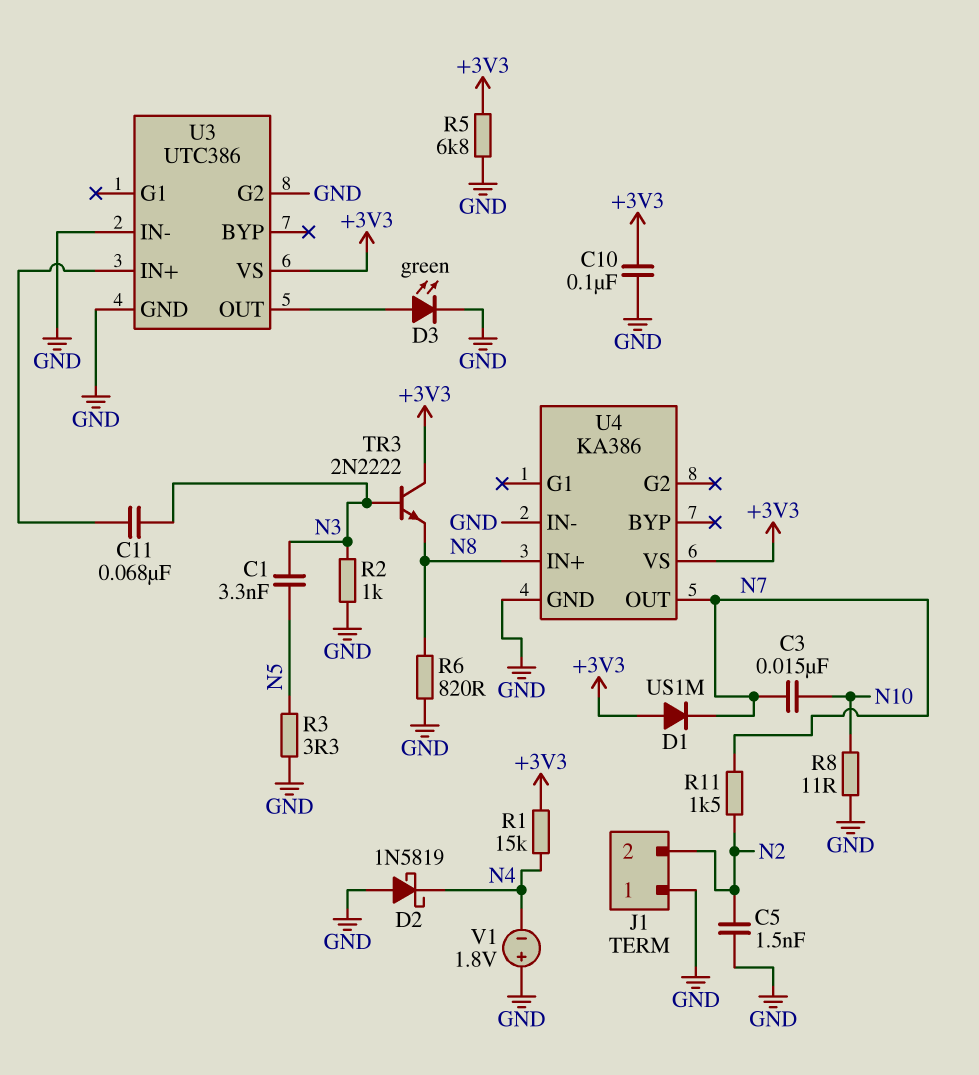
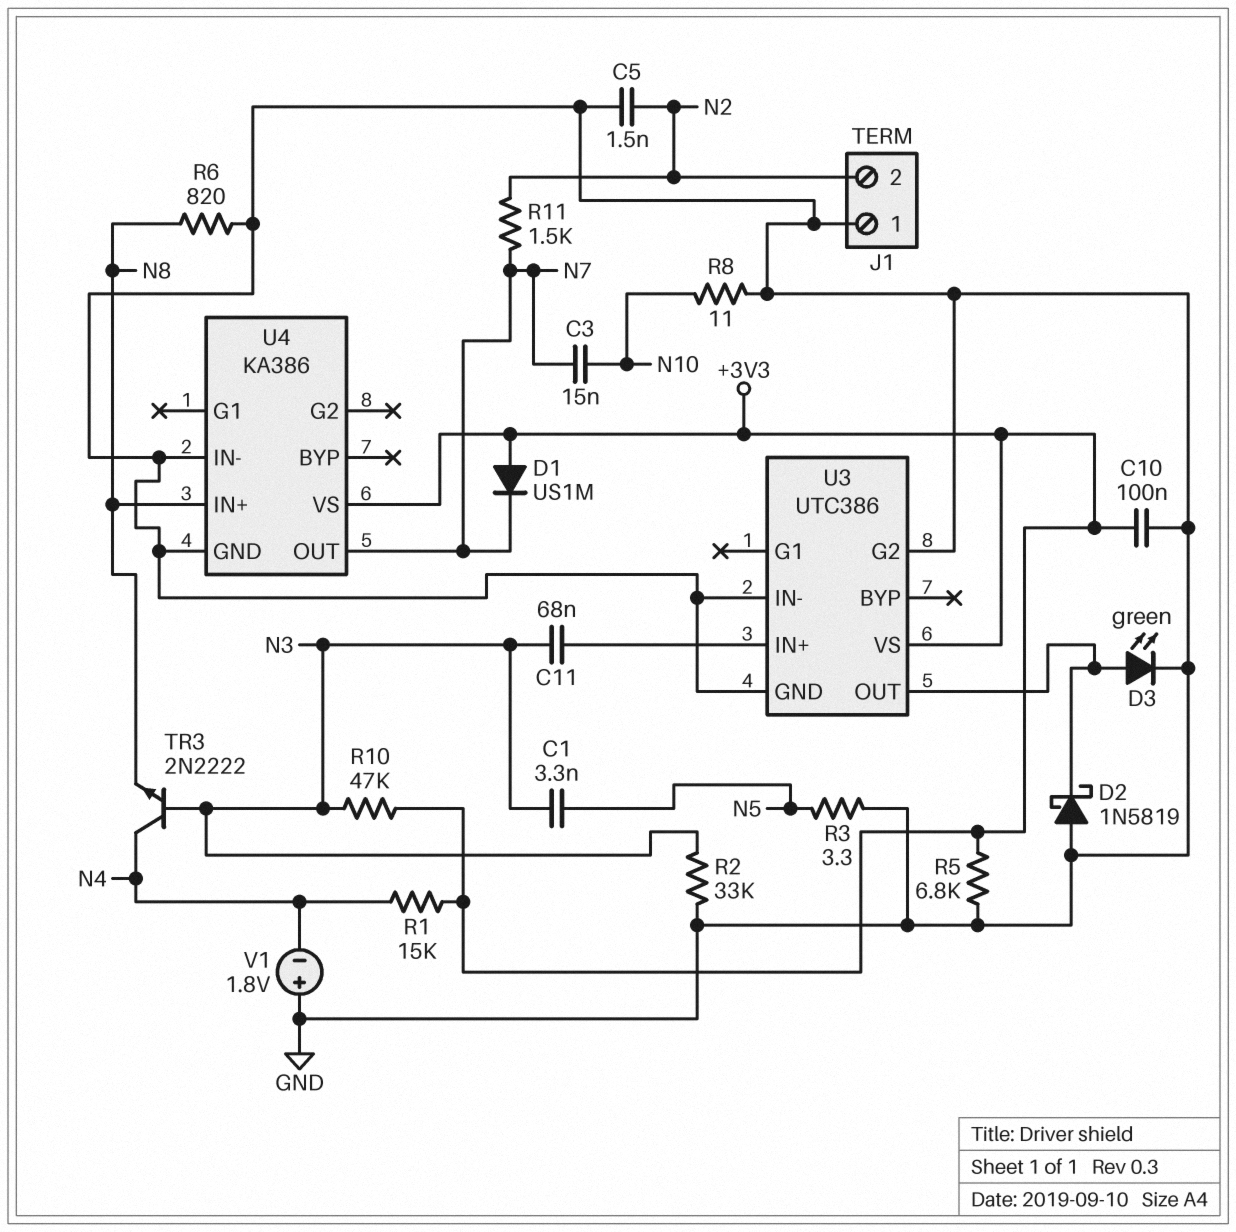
D2: schottky 1N5819 (A GND, K N4) -> schottky 1N5819 (A GND, K U3/OUT)
R2: 1k (GND, N3) -> 33k (GND, N3)
R10: none -> 47k (+3V3, N3)
TR3: NPN 2N2222 (B N3, C +3V3, E N8) -> NPN 2N2222 (B N3, C N4, E N8)

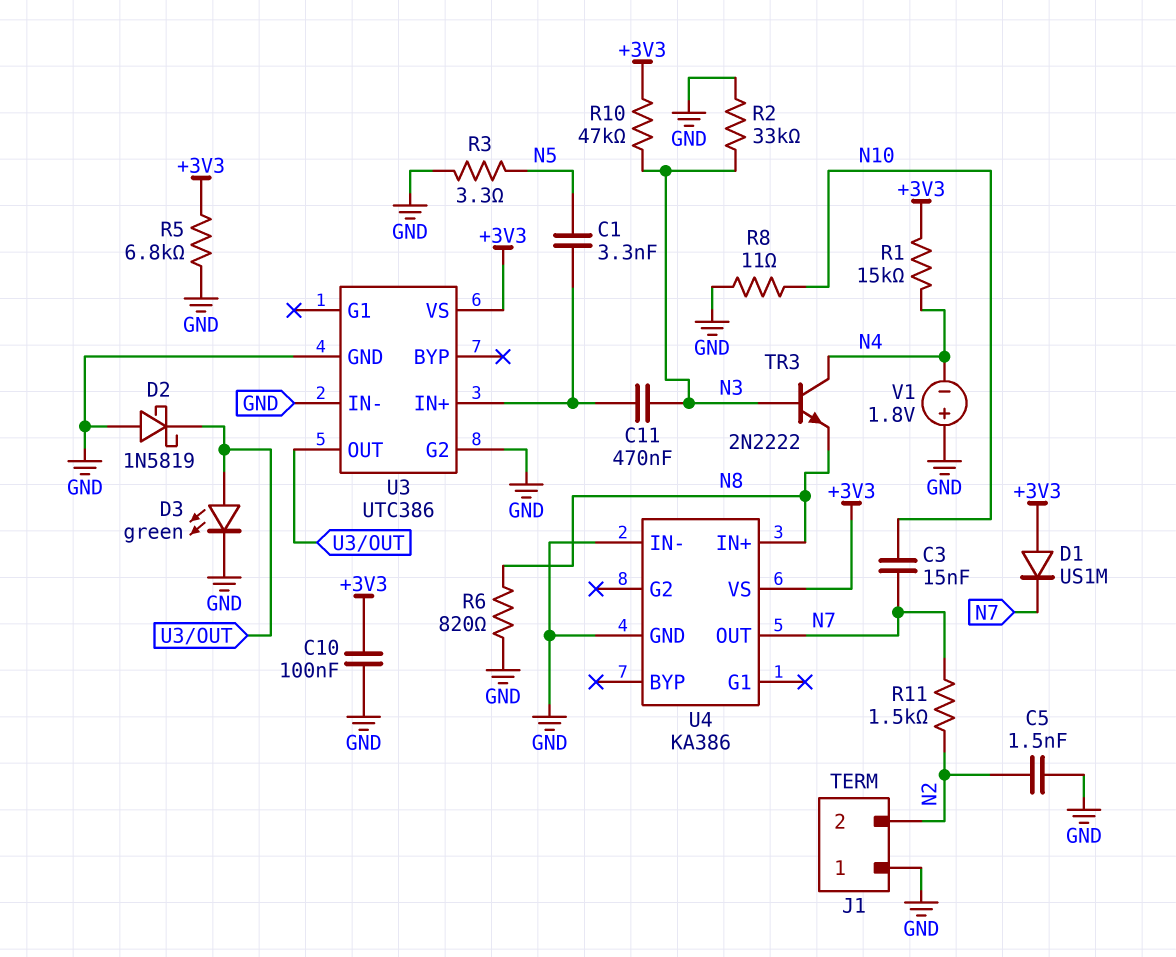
C1: 3.3nF (N3, N5) -> 3.3nF (N5, U3/IN+)
C11: 68nF (N3, U3/IN+) -> 470nF (N3, U3/IN+)

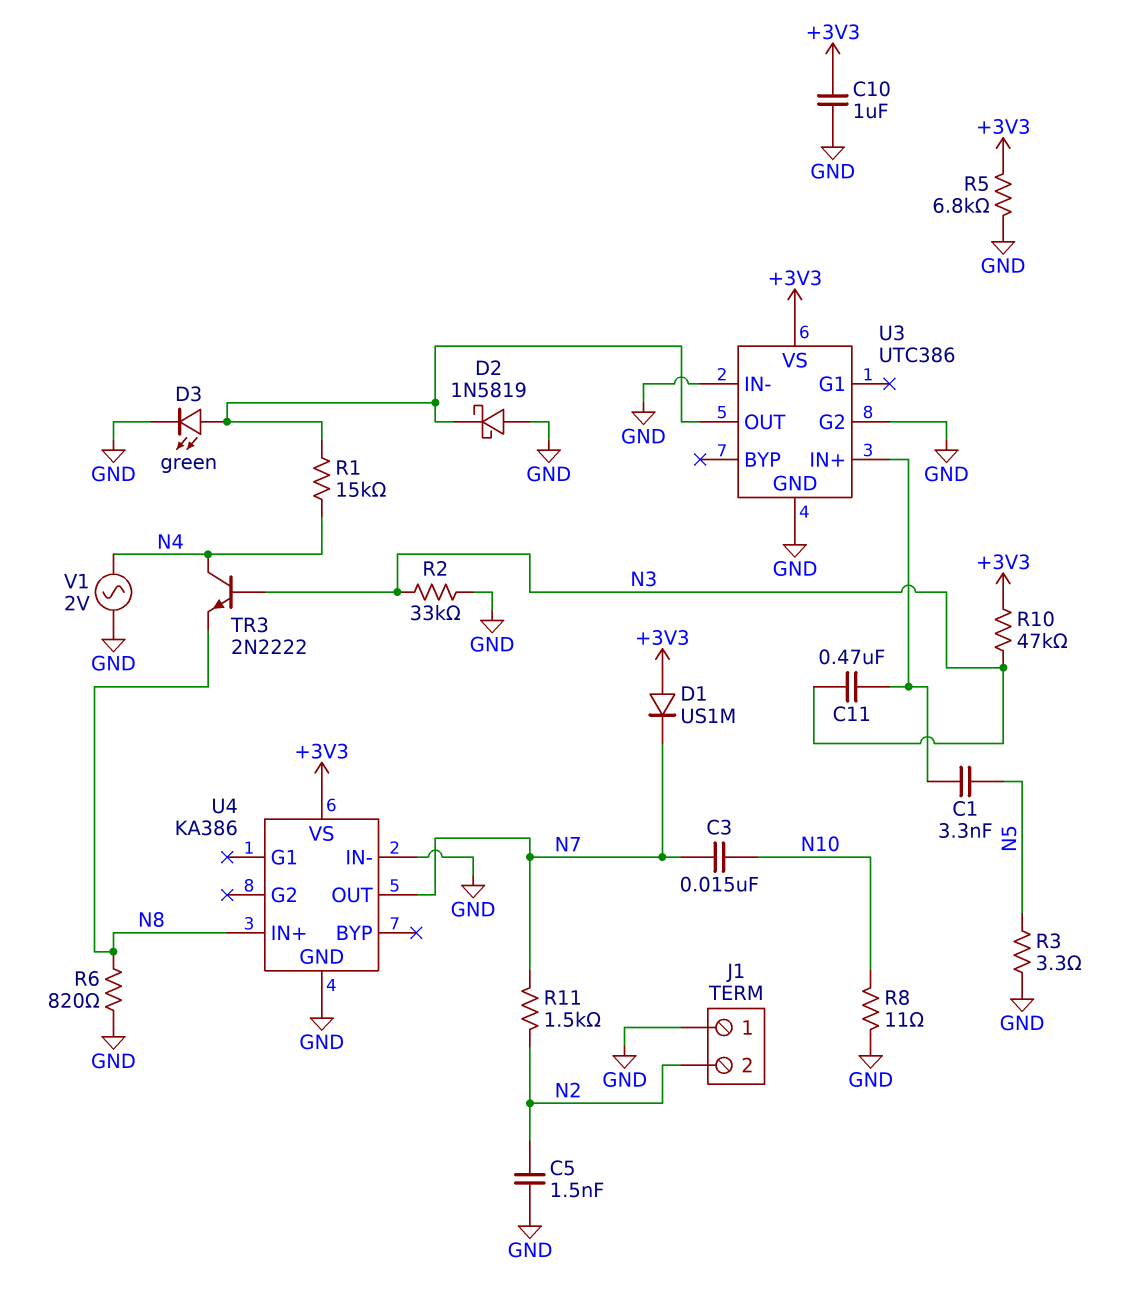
C10: 100nF (+3V3, GND) -> 1uF (+3V3, GND)
R1: 15k (+3V3, N4) -> 15k (N4, U3/OUT)
V1: 1.8V (plus GND, minus N4) -> AC 2V (GND, N4)

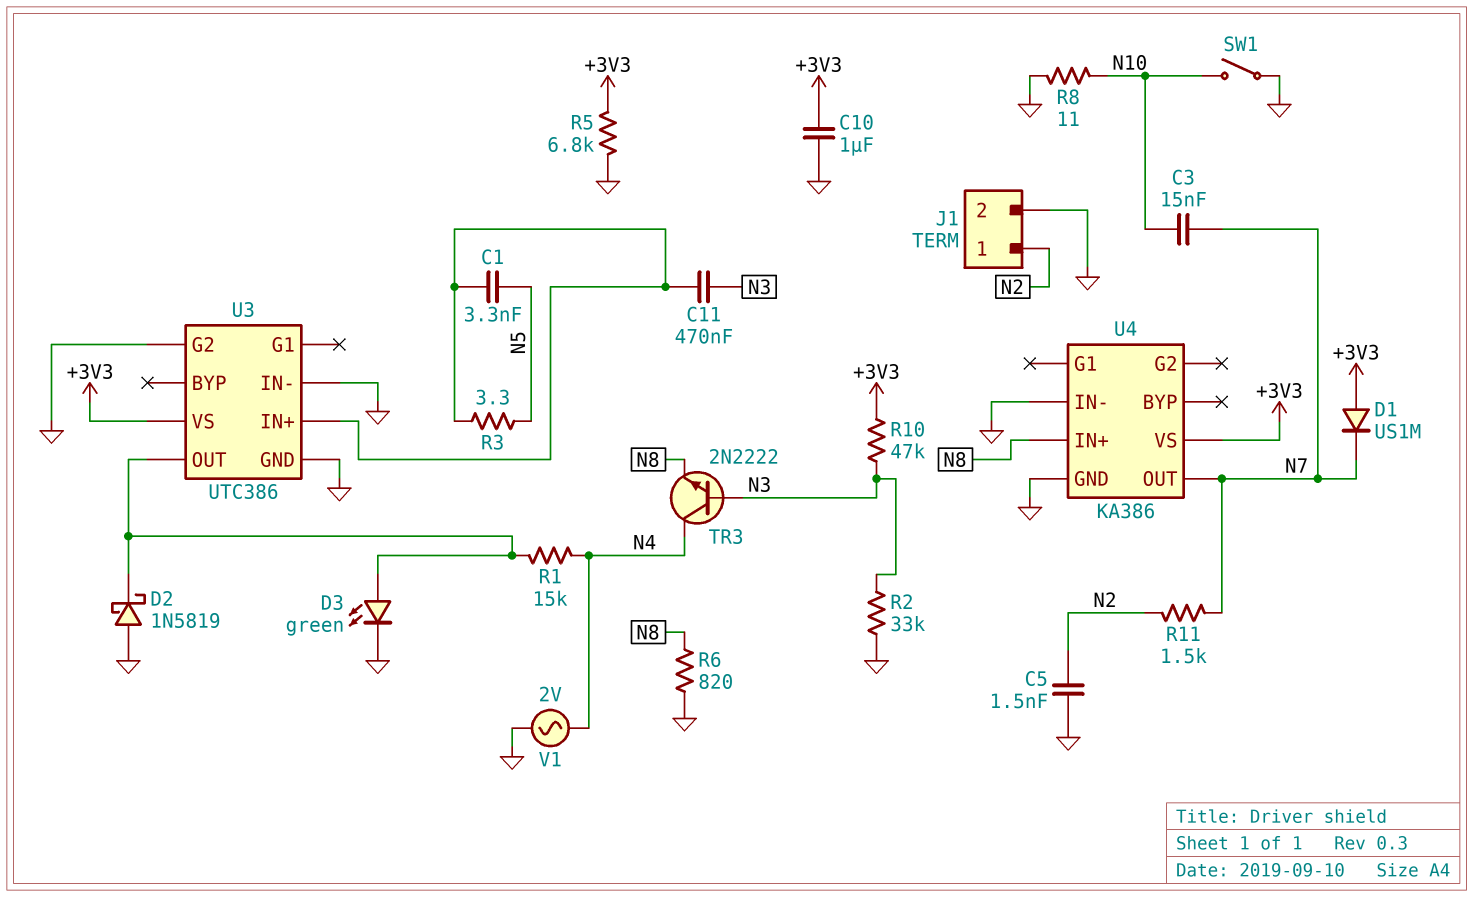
J1 pin 1: GND -> N2
J1 pin 2: N2 -> GND
R3: 3.3 (GND, N5) -> 3.3 (N5, U3/IN+)
SW1: none -> switch (GND, N10)

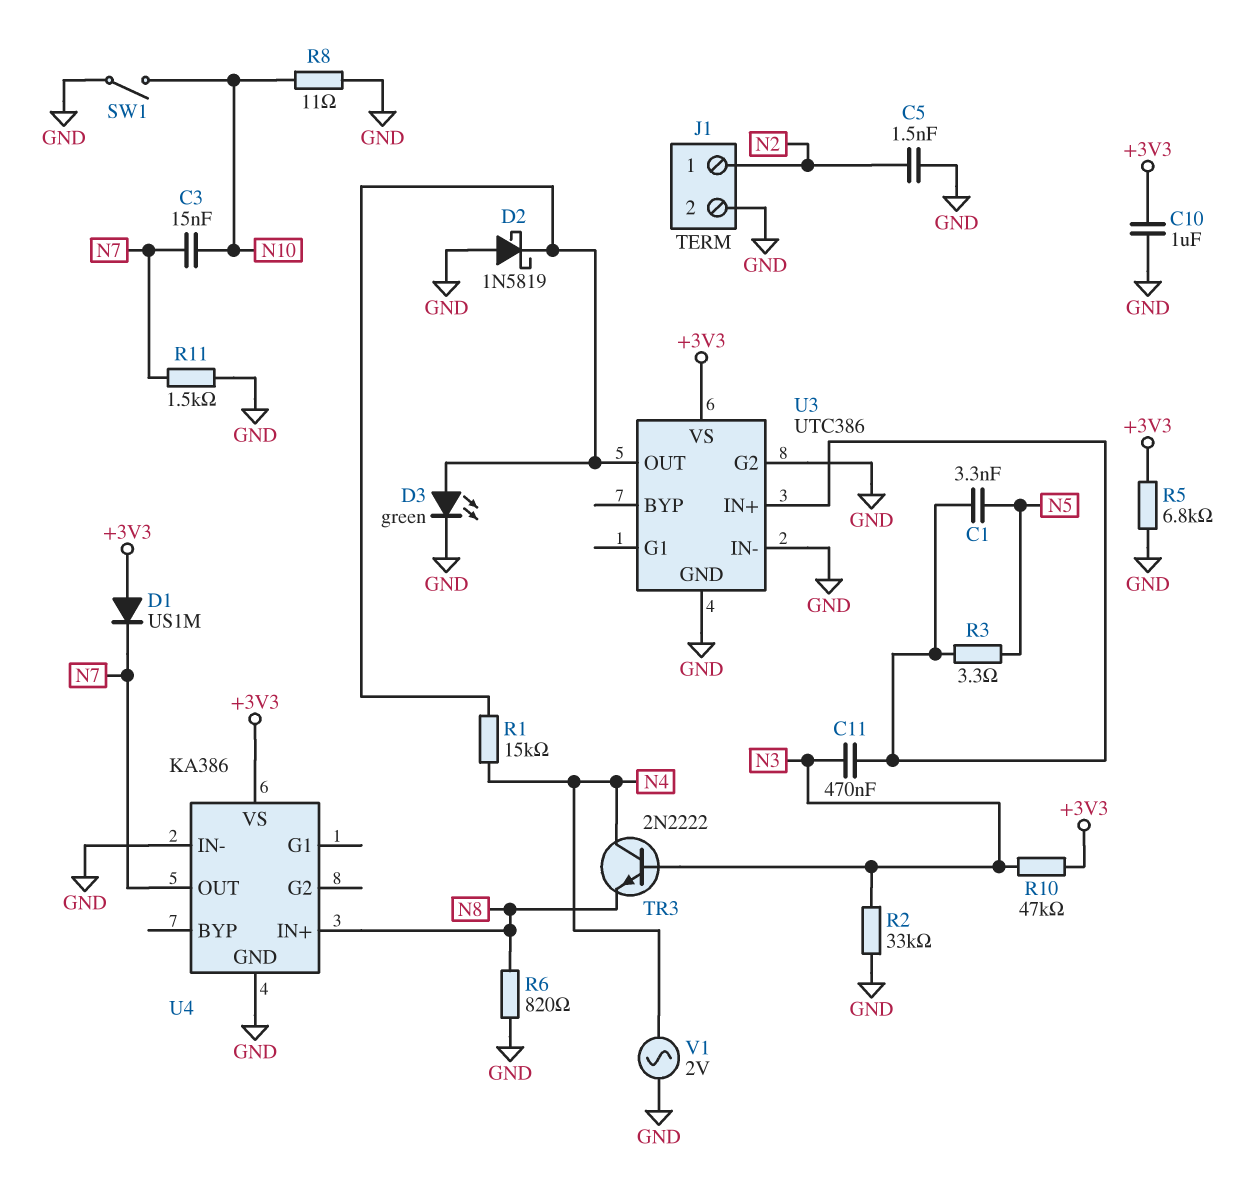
R11: 1.5k (N2, N7) -> 1.5k (GND, N7)

